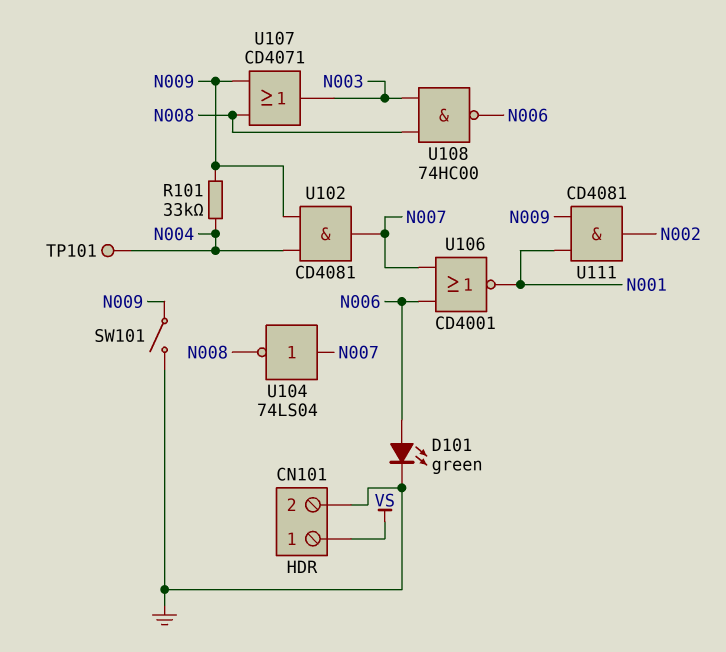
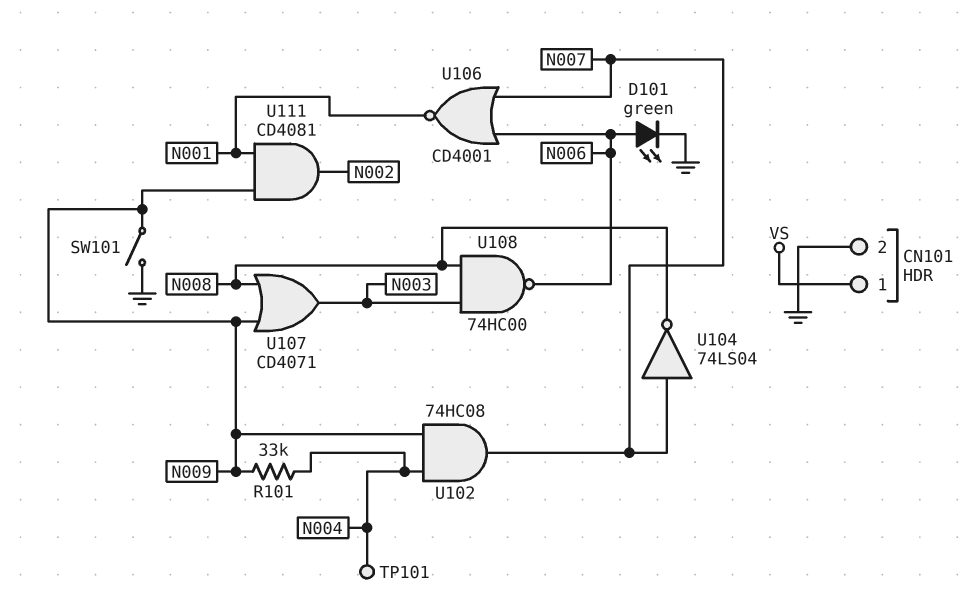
U102: AND CD4081 (in N004, in N009, out N007) -> AND 74HC08 (in N004, in N009, out N007)

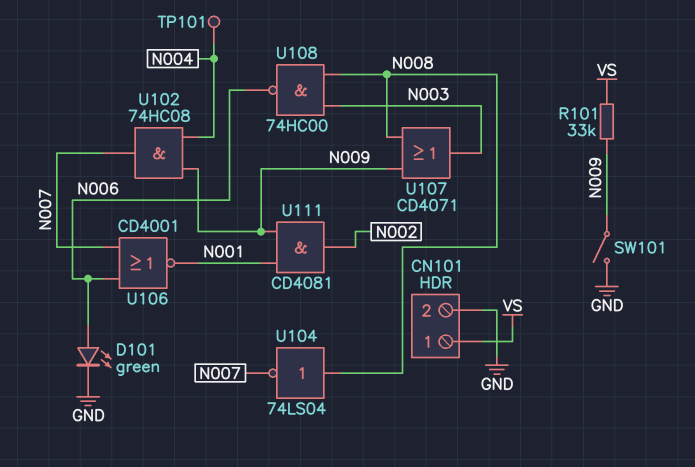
R101: 33k (N004, N009) -> 33k (N009, VS)
U104: NOT 74LS04 (in N007, out N008) -> NOT 74LS04 (in N008, out N007)

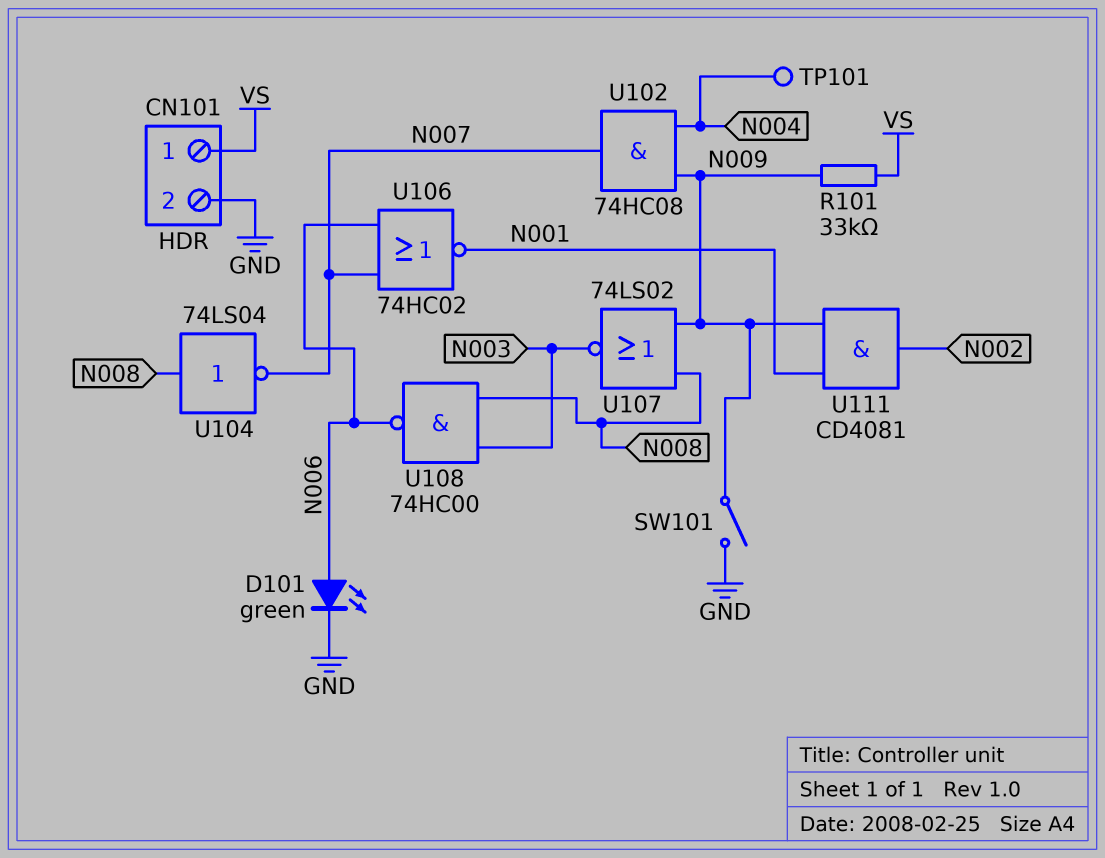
U106: NOR CD4001 (in N006, in N007, out N001) -> NOR 74HC02 (in N006, in N007, out N001)
U107: OR CD4071 (in N008, in N009, out N003) -> NOR 74LS02 (in N008, in N009, out N003)

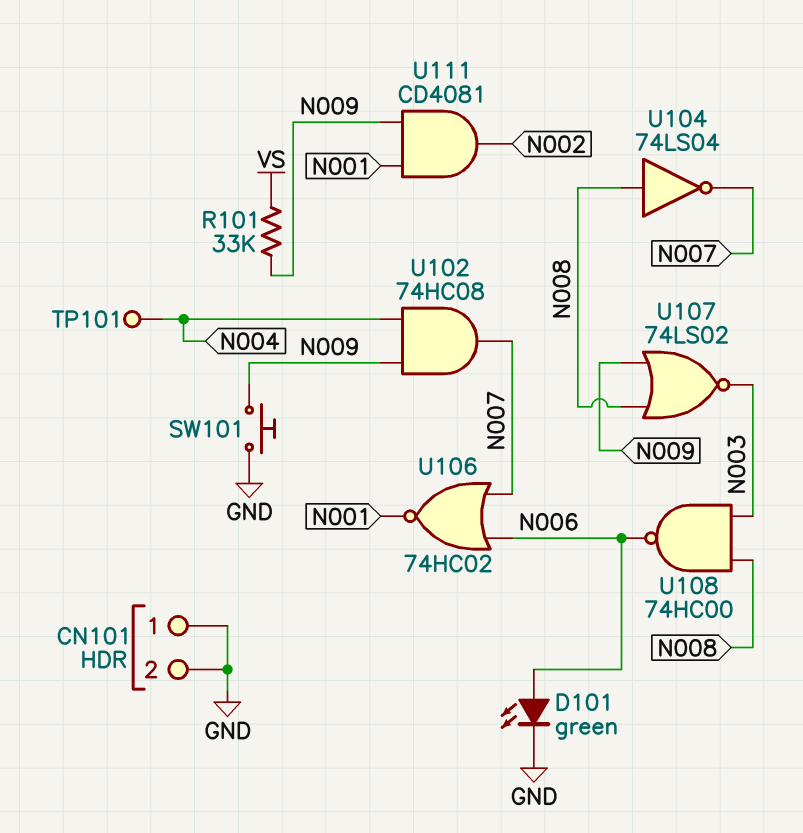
CN101 pin 1: VS -> GND
SW101: switch (GND, N009) -> button (GND, N009)

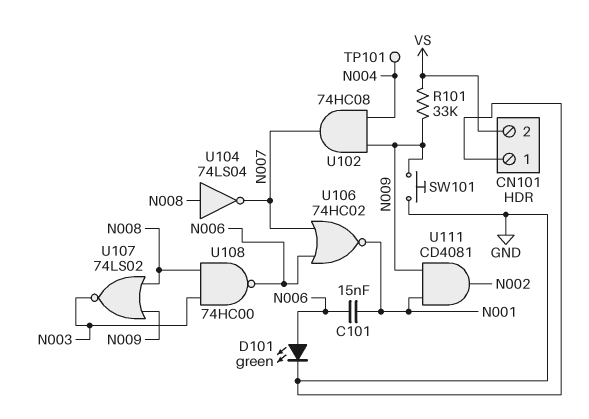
C101: none -> 15nF (N001, N006)
CN101 pin 2: GND -> VS

